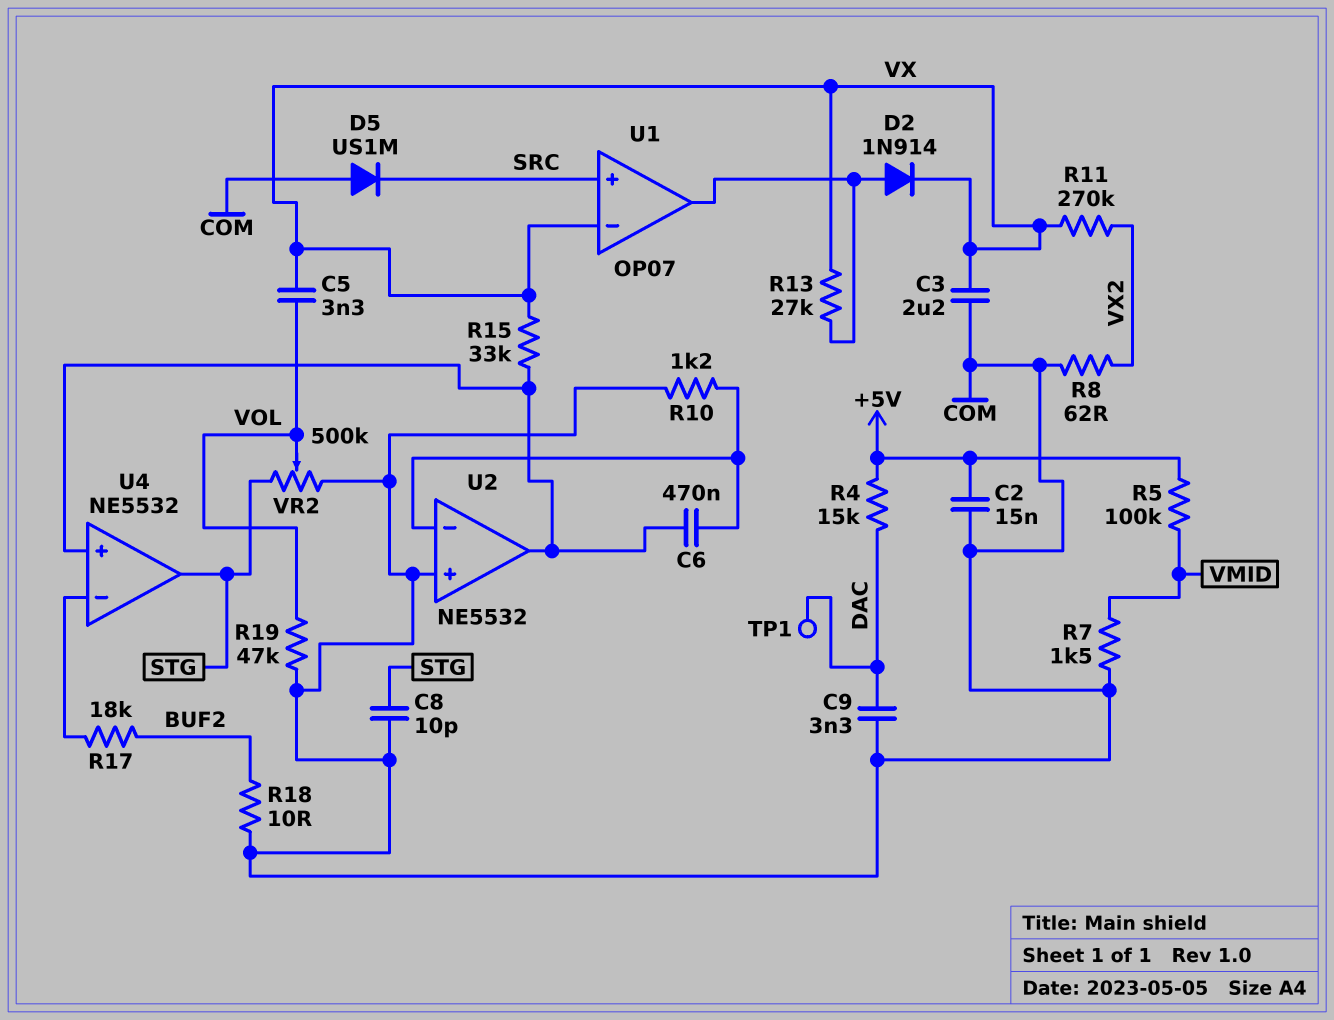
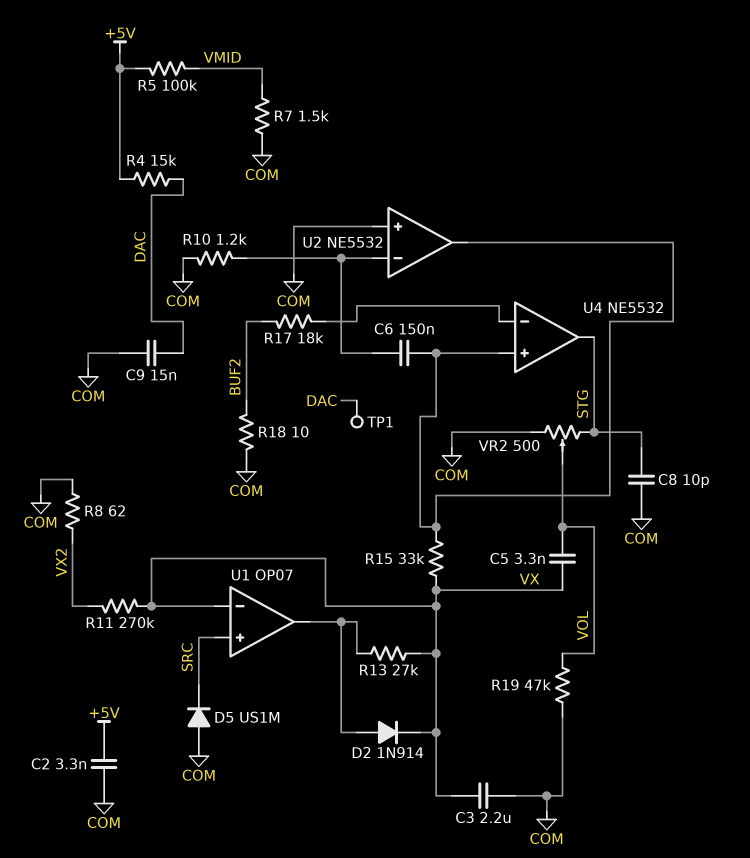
C2: 15nF (+5V, COM) -> 3.3nF (+5V, COM)
C6: 470nF (U2/in-, U2/out) -> 150nF (U2/in-, U2/out)
C9: 3.3nF (COM, DAC) -> 15nF (COM, DAC)
VR2: 500k (COM, STG, wiper VOL) -> 500 (COM, STG, wiper VOL)

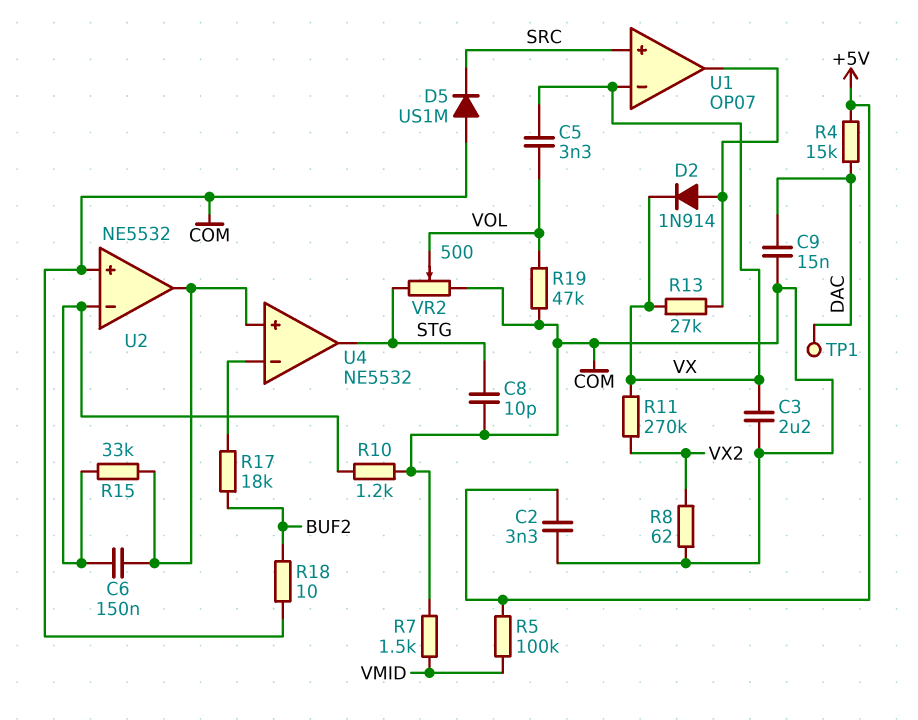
R15: 33k (U2/out, VX) -> 33k (U2/in-, U2/out)

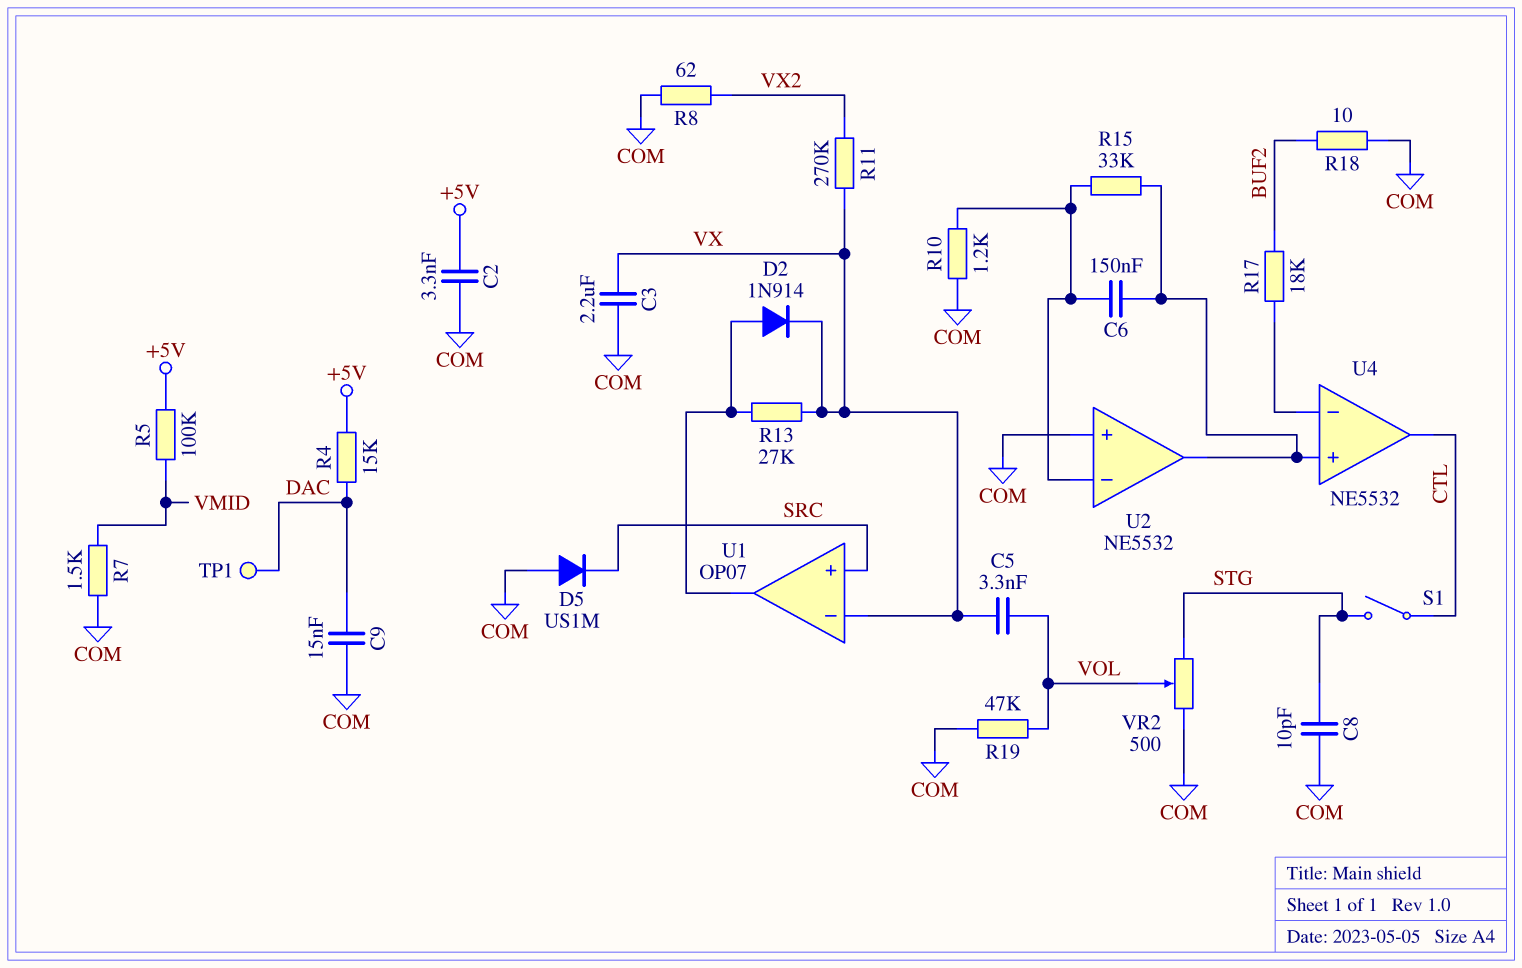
S1: none -> switch (CTL, STG)
U4 pin out: STG -> CTL

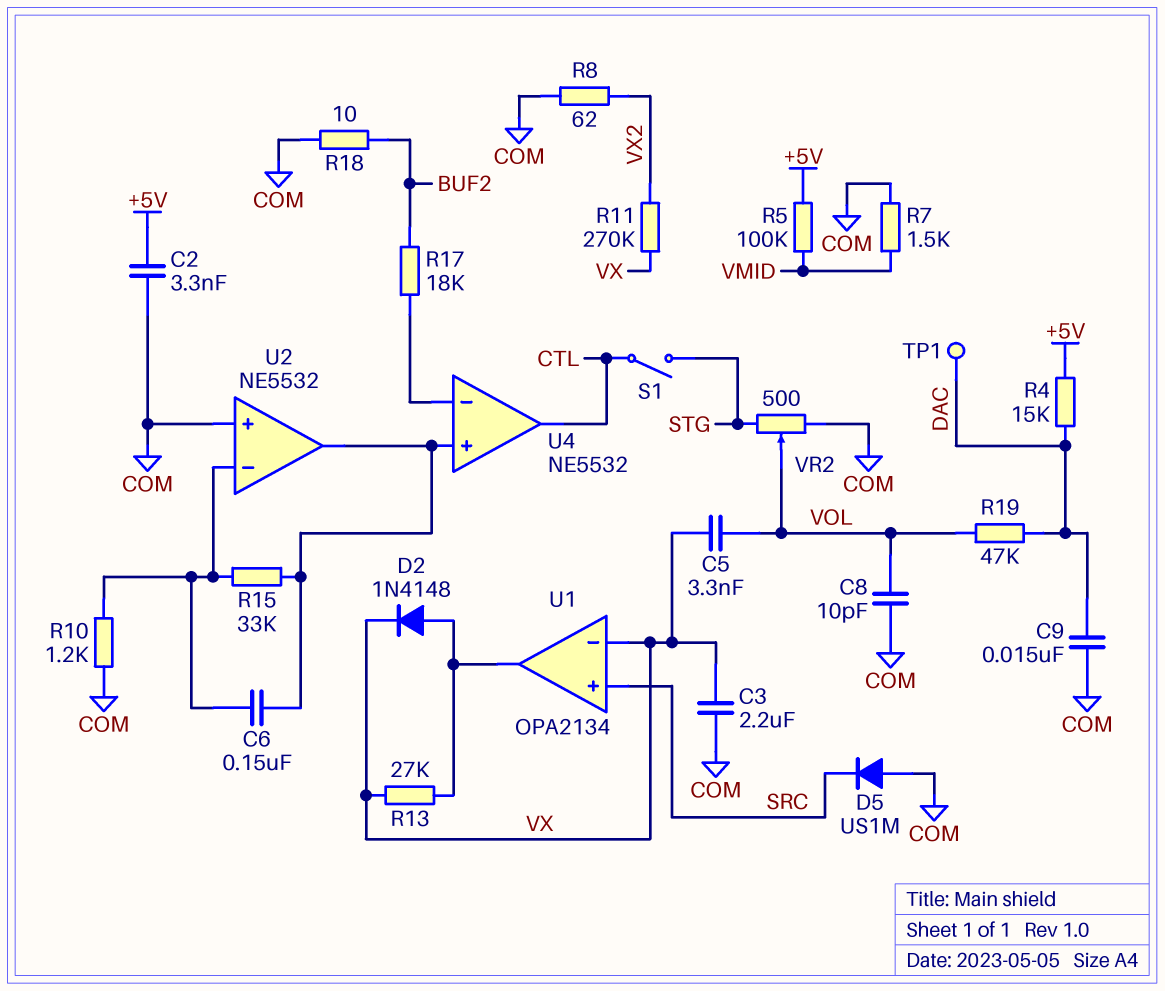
C8: 10pF (COM, STG) -> 10pF (COM, VOL)
D2: diode 1N914 (A U1/out, K VX) -> diode 1N4148 (A U1/out, K VX)
R19: 47k (COM, VOL) -> 47k (DAC, VOL)
U1: OP07 -> OPA2134

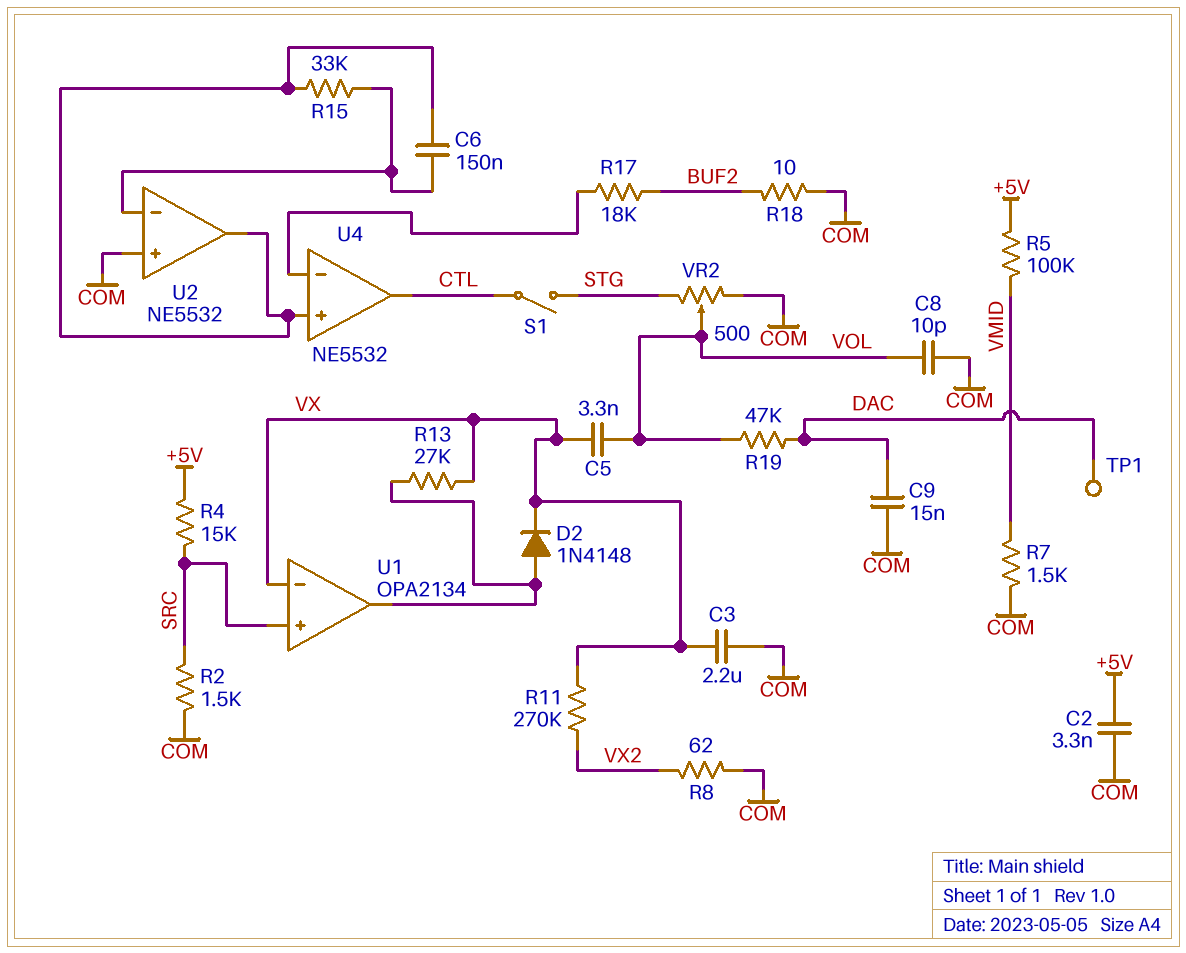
D5: diode US1M (A COM, K SRC) -> none
R2: none -> 1.5k (COM, SRC)
R4: 15k (+5V, DAC) -> 15k (+5V, SRC)
R10: 1.2k (COM, U2/in-) -> none

